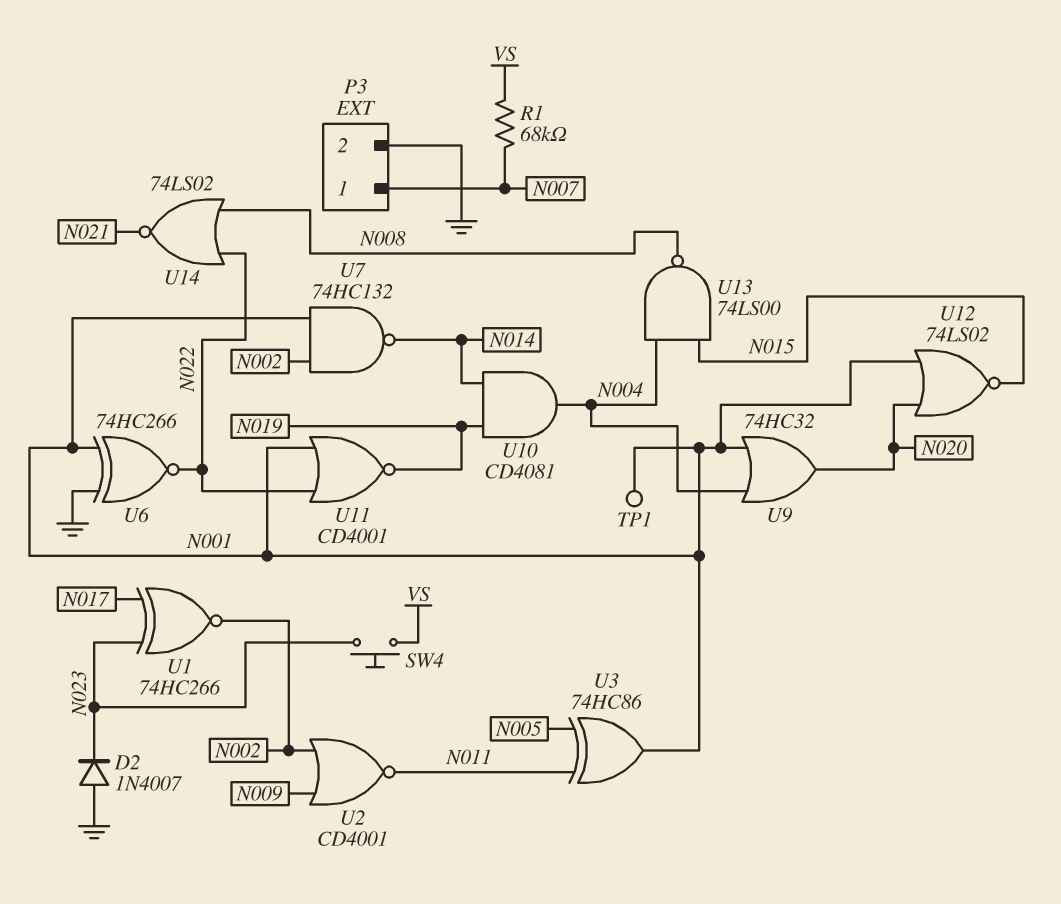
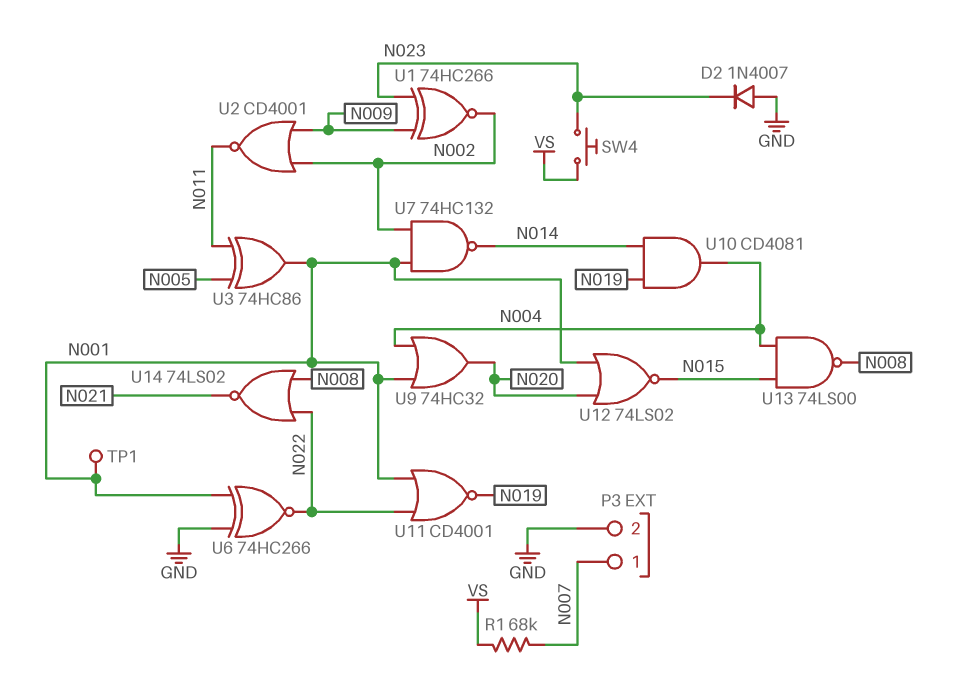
U1: XNOR 74HC266 (in N017, in N023, out N002) -> XNOR 74HC266 (in N009, in N023, out N002)

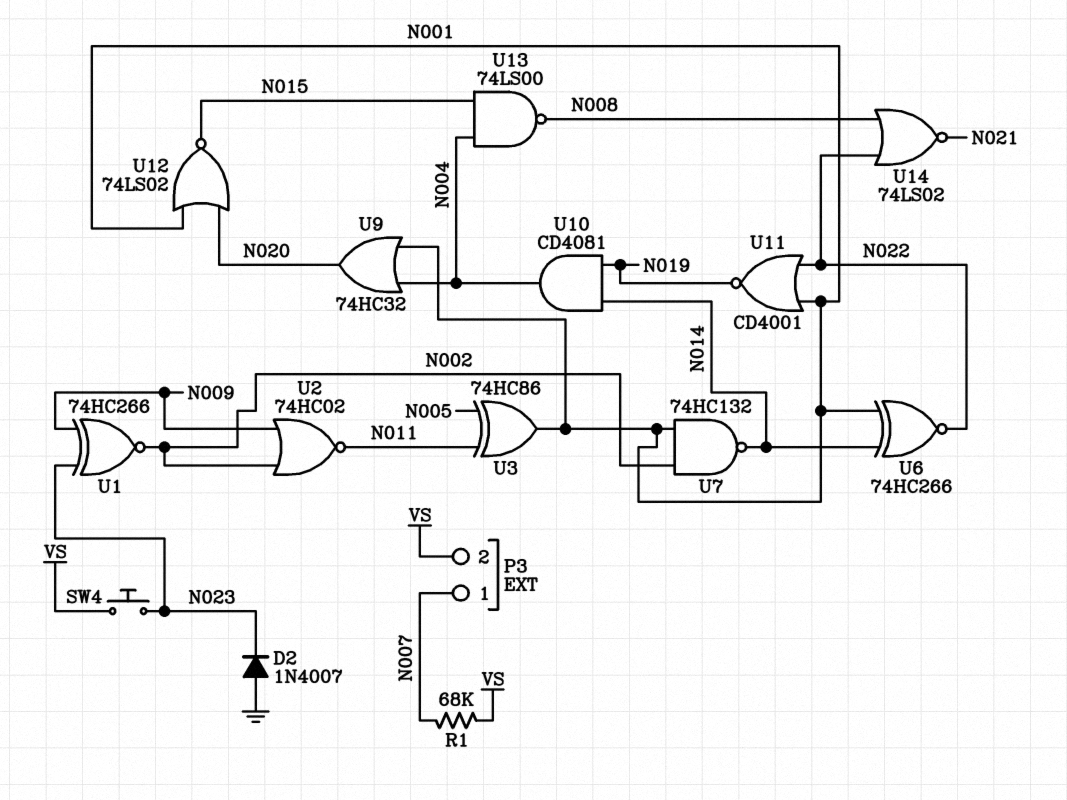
P3 pin 2: GND -> VS
TP1: test point (N001) -> none
U2: NOR CD4001 (in N002, in N009, out N011) -> NOR 74HC02 (in N002, in N009, out N011)
U6: XNOR 74HC266 (in GND, in N001, out N022) -> XNOR 74HC266 (in N001, in N014, out N022)

